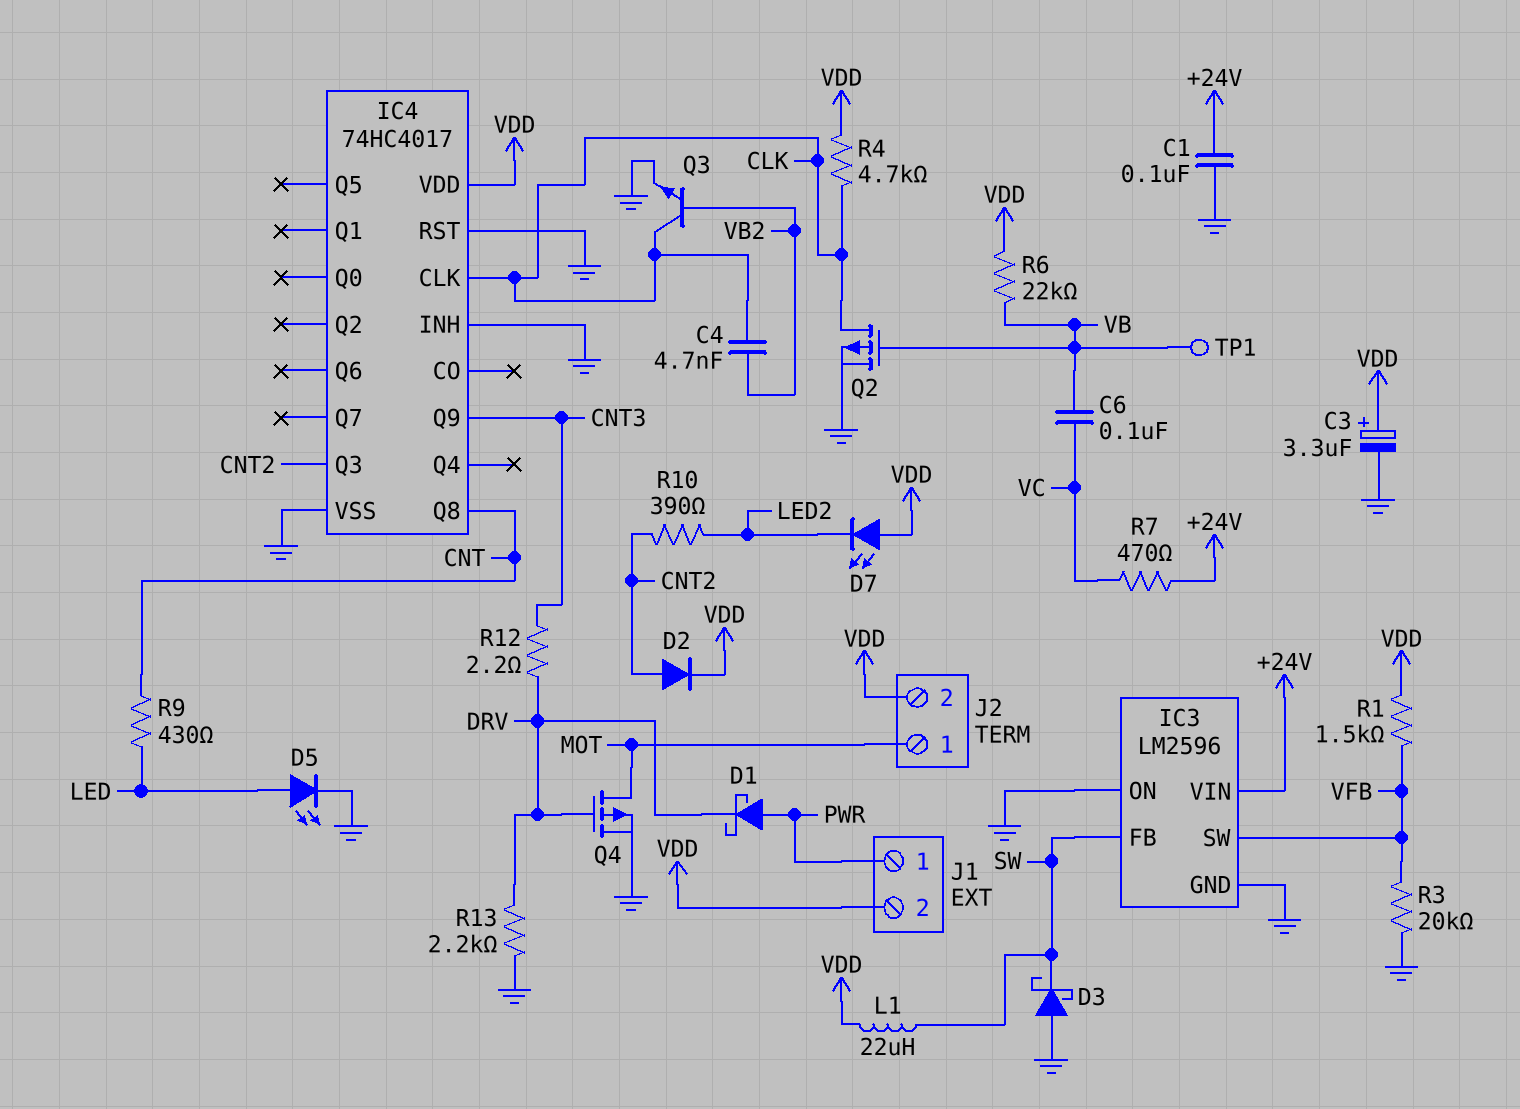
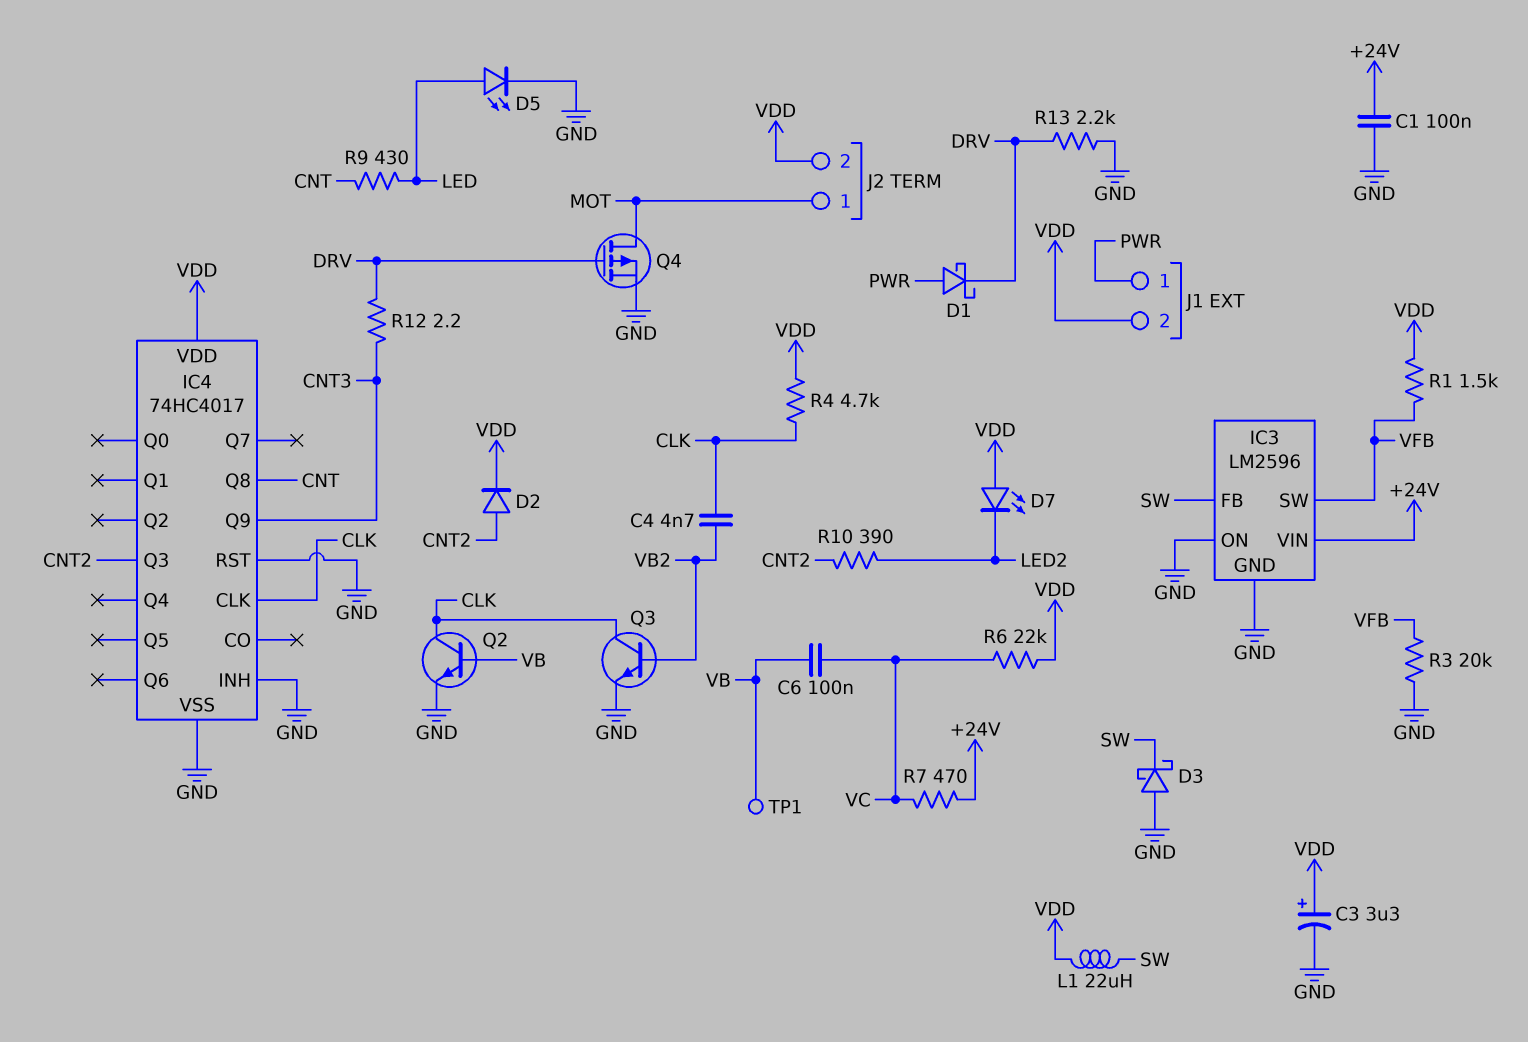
Q2: PMOS (G VB, D CLK, S GND) -> NPN (B VB, C CLK, E GND)
R6: 22k (VB, VDD) -> 22k (VC, VDD)

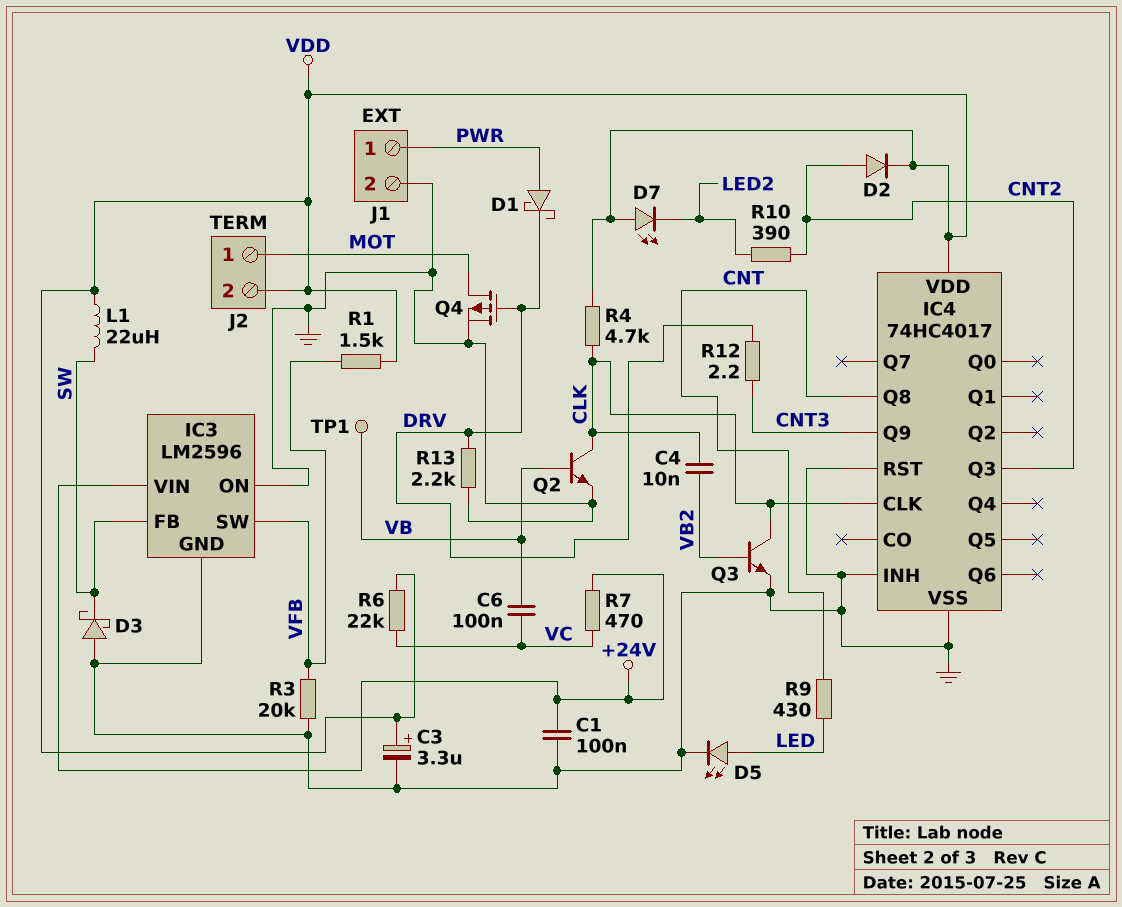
C4: 4.7nF (CLK, VB2) -> 10nF (CLK, VB2)
J1 pin 2: VDD -> GND

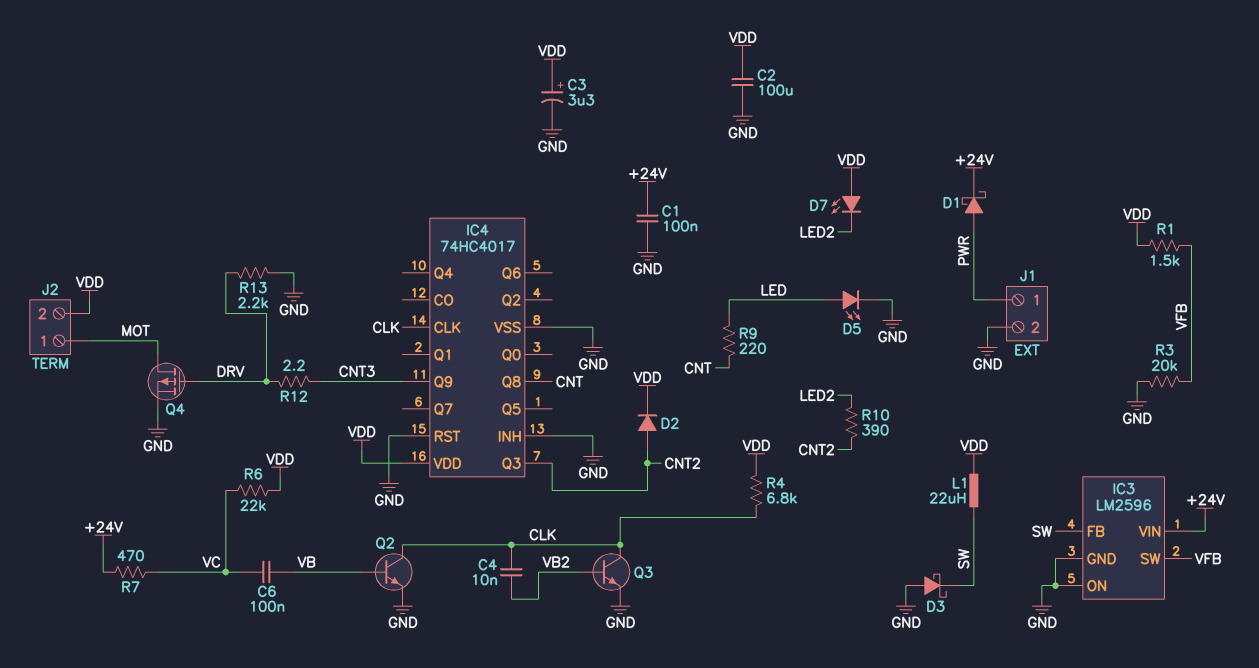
C2: none -> 100uF (GND, VDD)
D1: schottky (A PWR, K DRV) -> schottky (A PWR, K +24V)
R4: 4.7k (CLK, VDD) -> 6.8k (CLK, VDD)
R9: 430 (CNT, LED) -> 220 (CNT, LED)
TP1: test point (VB) -> none

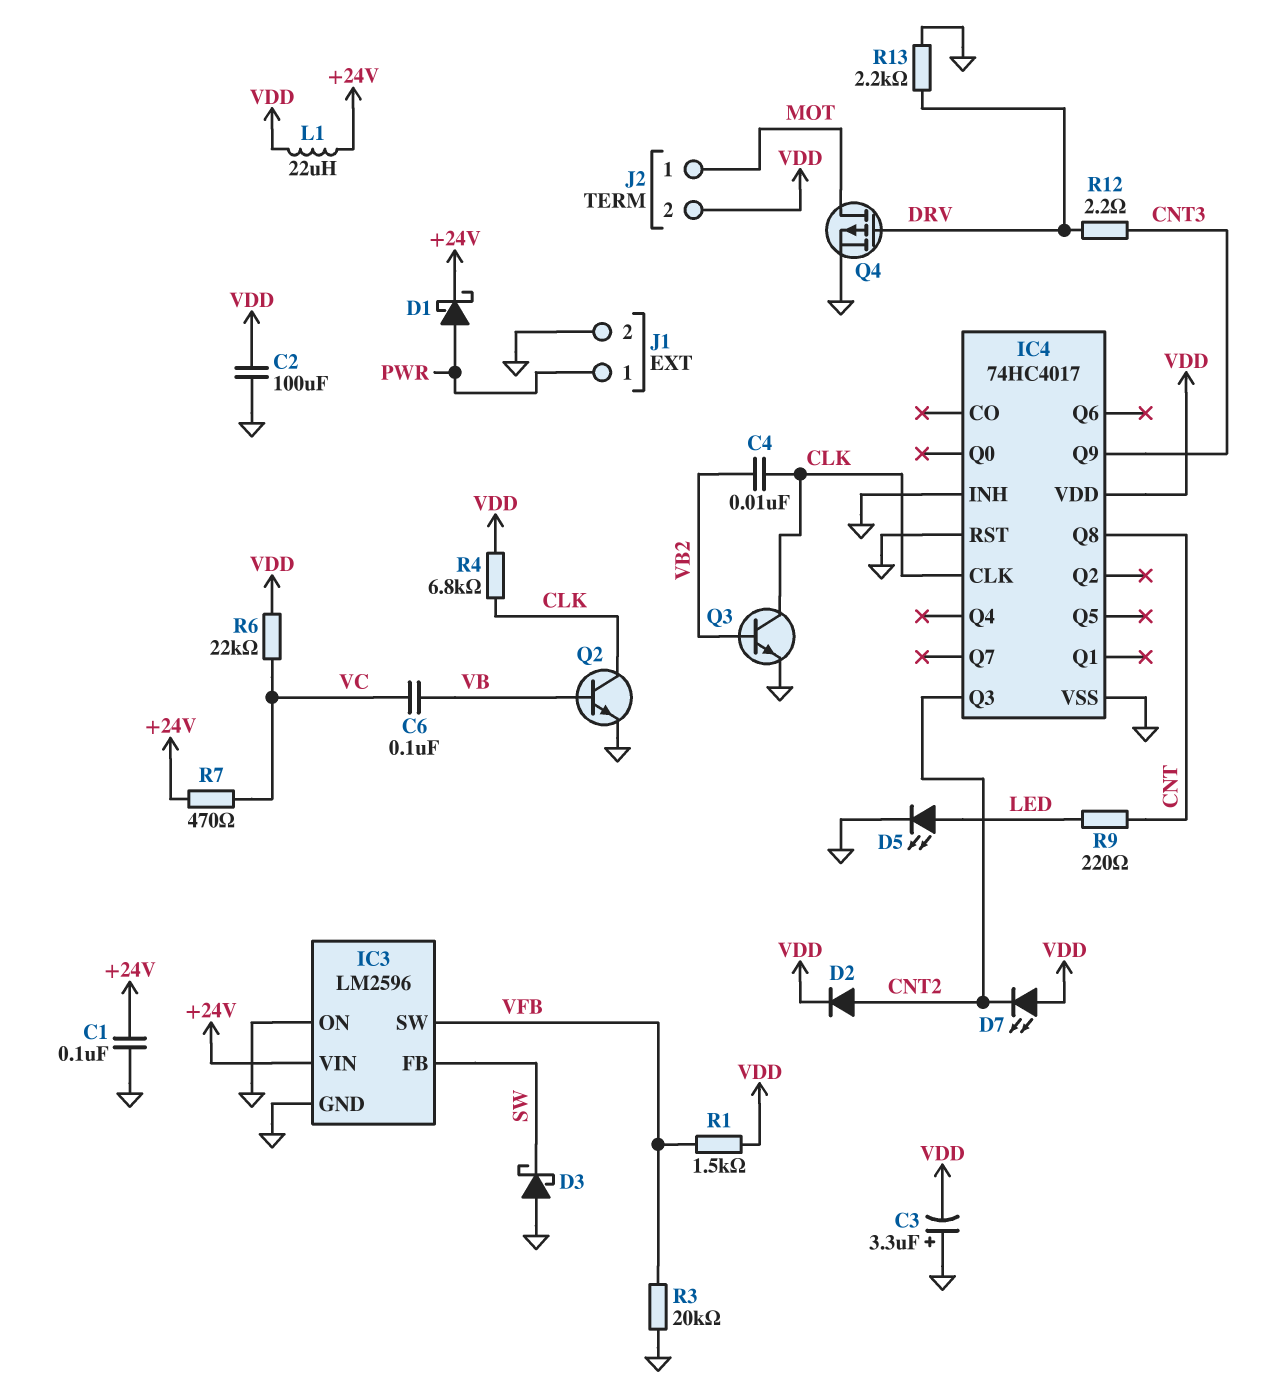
C3: 3.3uF (plus VDD, minus GND) -> 3.3uF (plus GND, minus VDD)
D7: LED (A VDD, K LED2) -> LED (A VDD, K CNT2)
L1: 22uH (SW, VDD) -> 22uH (+24V, VDD)
R10: 390 (CNT2, LED2) -> none

